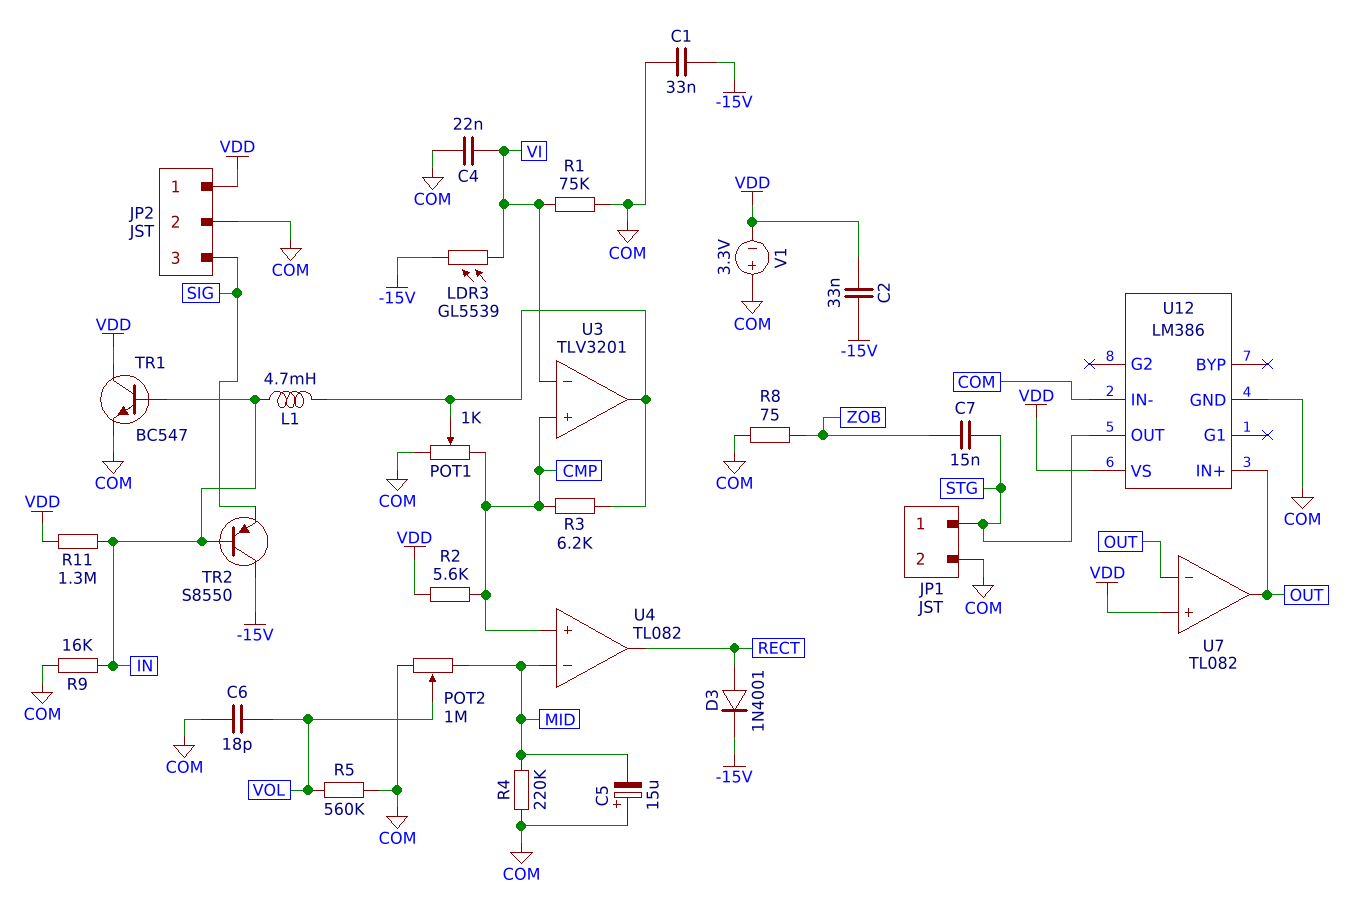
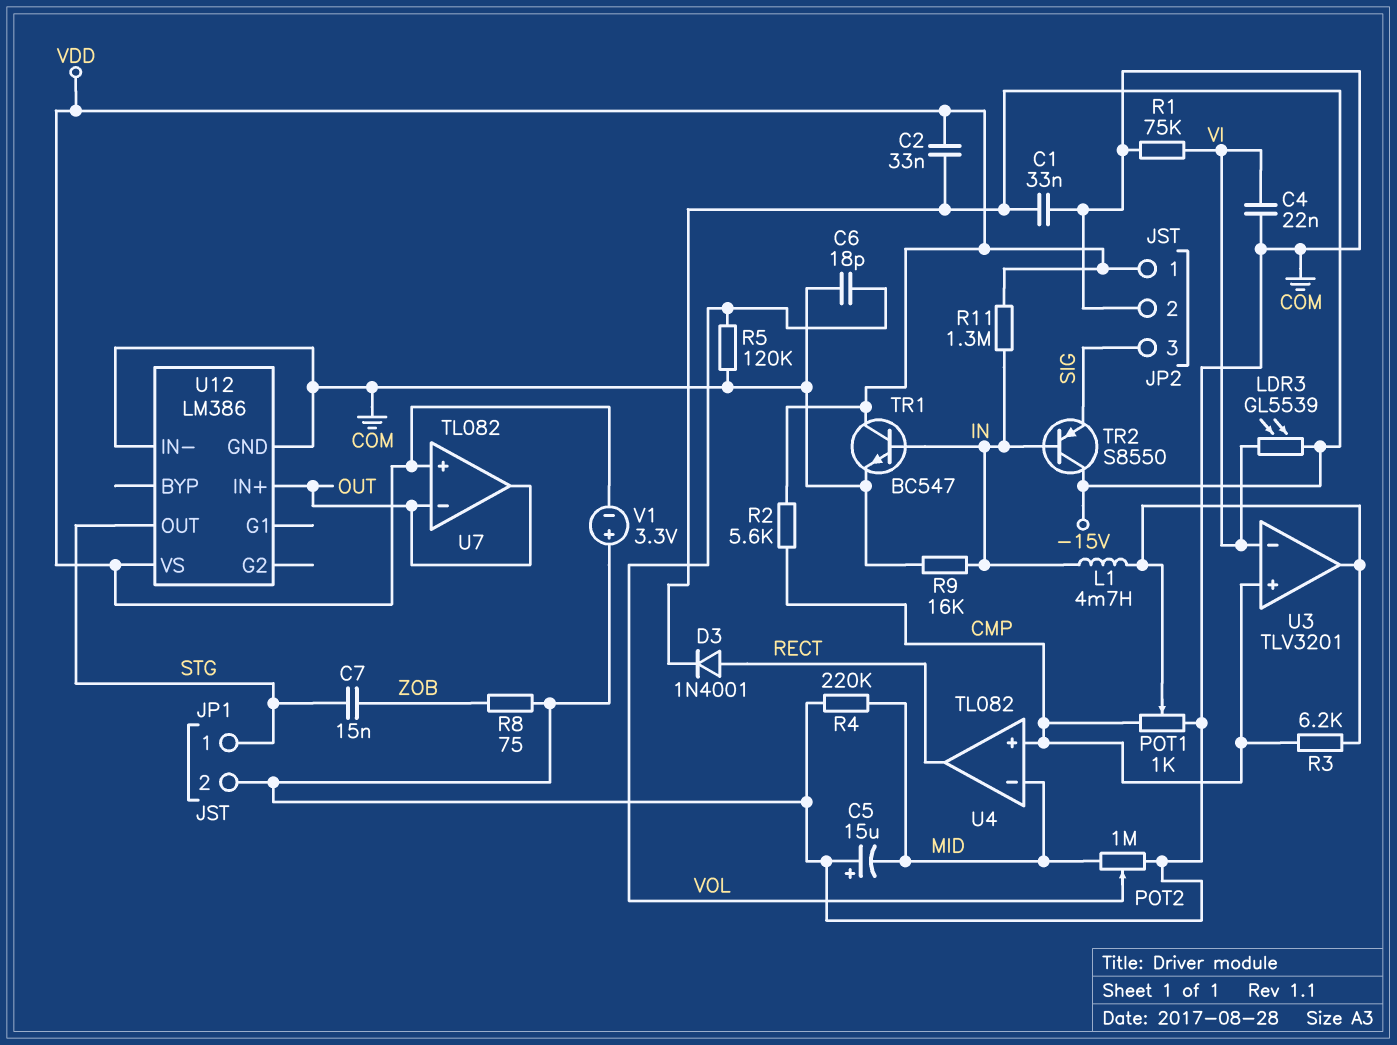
R5: 560k (COM, VOL) -> 120k (COM, VOL)

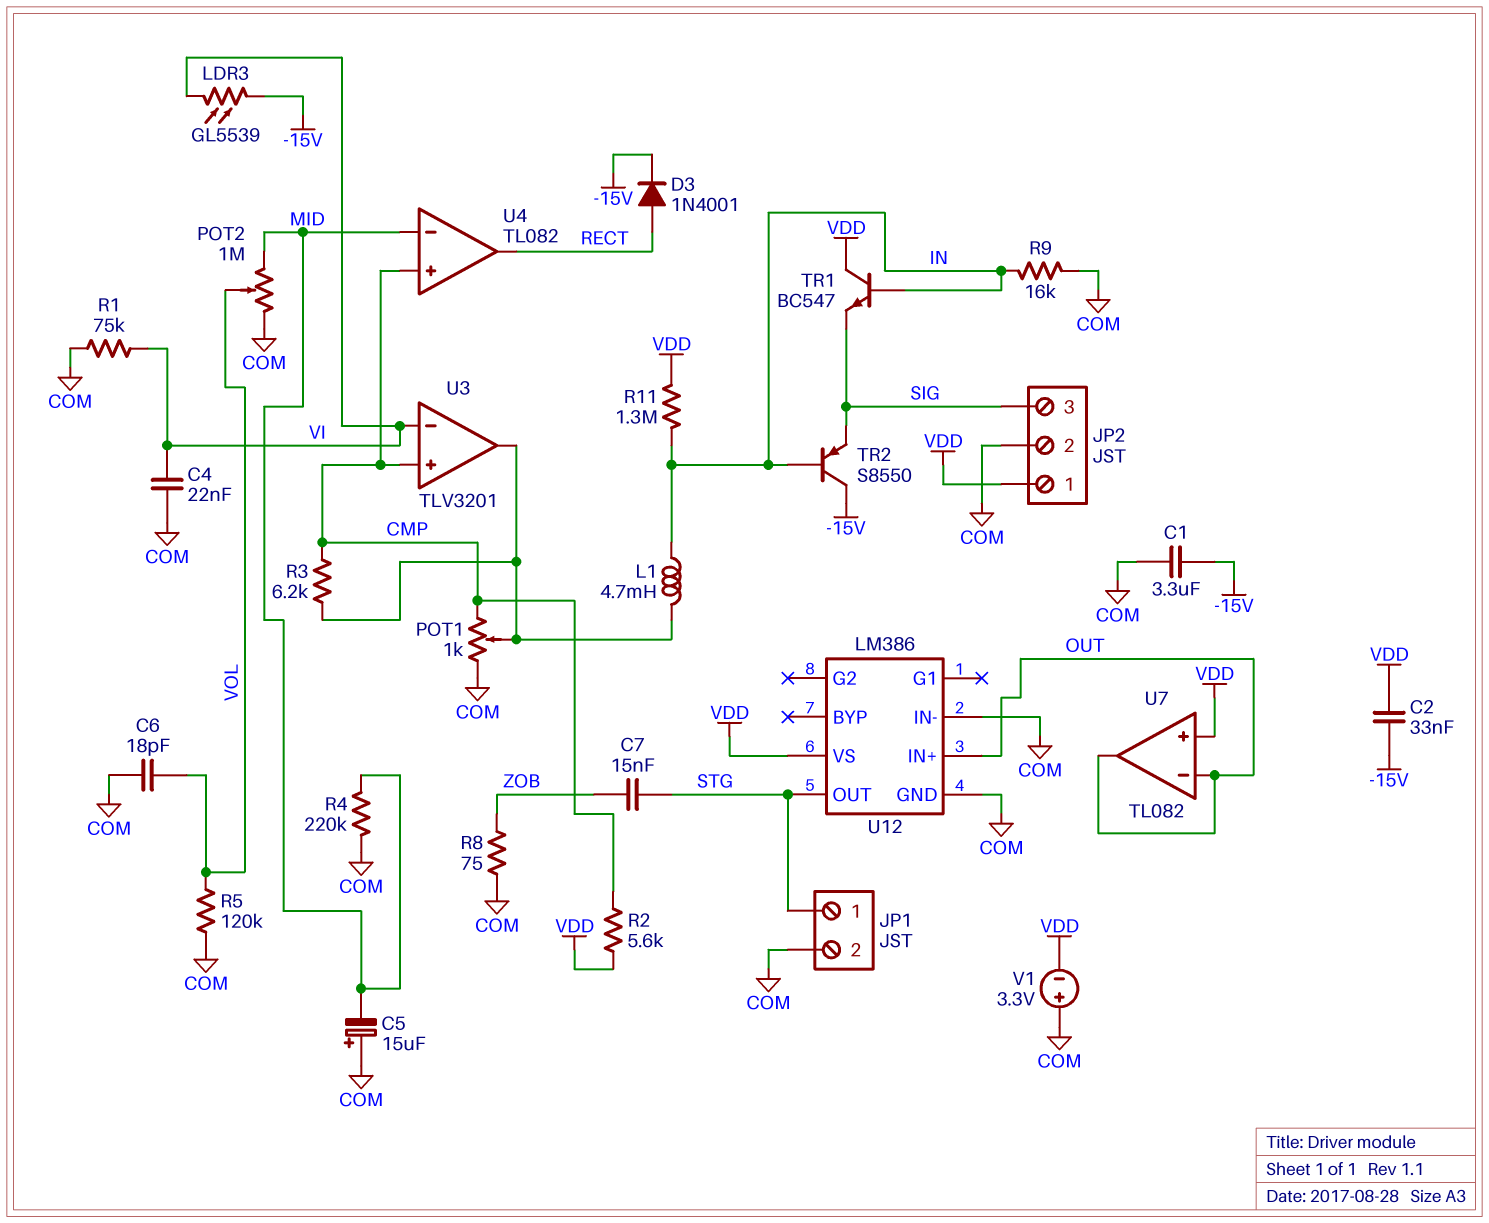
C1: 33nF (-15V, COM) -> 3.3uF (-15V, COM)
TR1: NPN BC547 (B IN, C VDD, E COM) -> NPN BC547 (B IN, C VDD, E SIG)

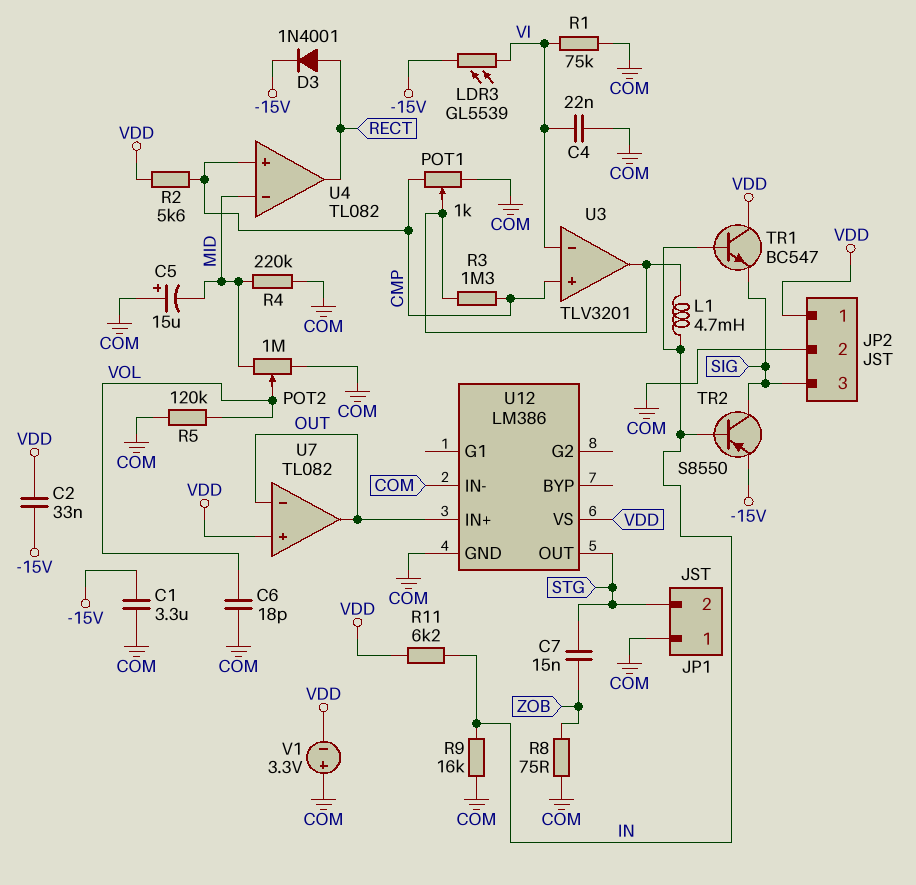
JP1 pin 1: STG -> COM
JP1 pin 2: COM -> STG
R3: 6.2k (CMP, U3/out) -> 1.3M (CMP, U3/out)
R11: 1.3M (IN, VDD) -> 6.2k (IN, VDD)
TR2: PNP S8550 (B IN, C -15V, E SIG) -> PNP S8550 (B IN, C SIG, E -15V)

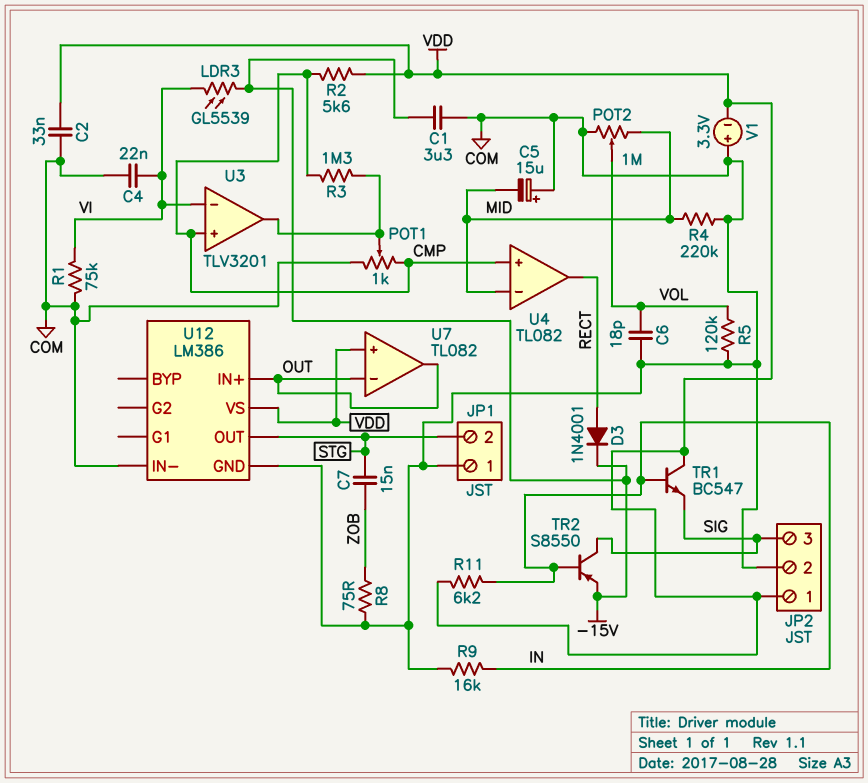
C2: 33nF (-15V, VDD) -> 33nF (COM, VDD)
L1: 4.7mH (IN, U3/out) -> none

